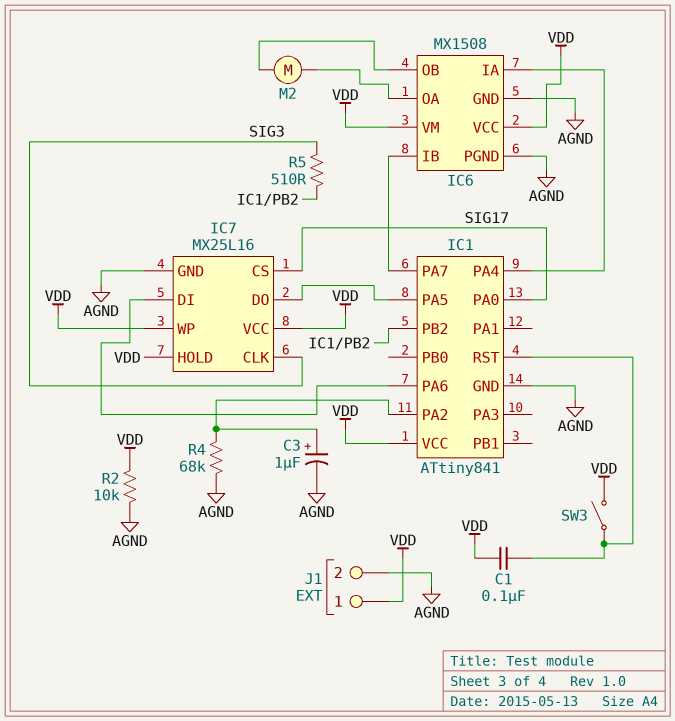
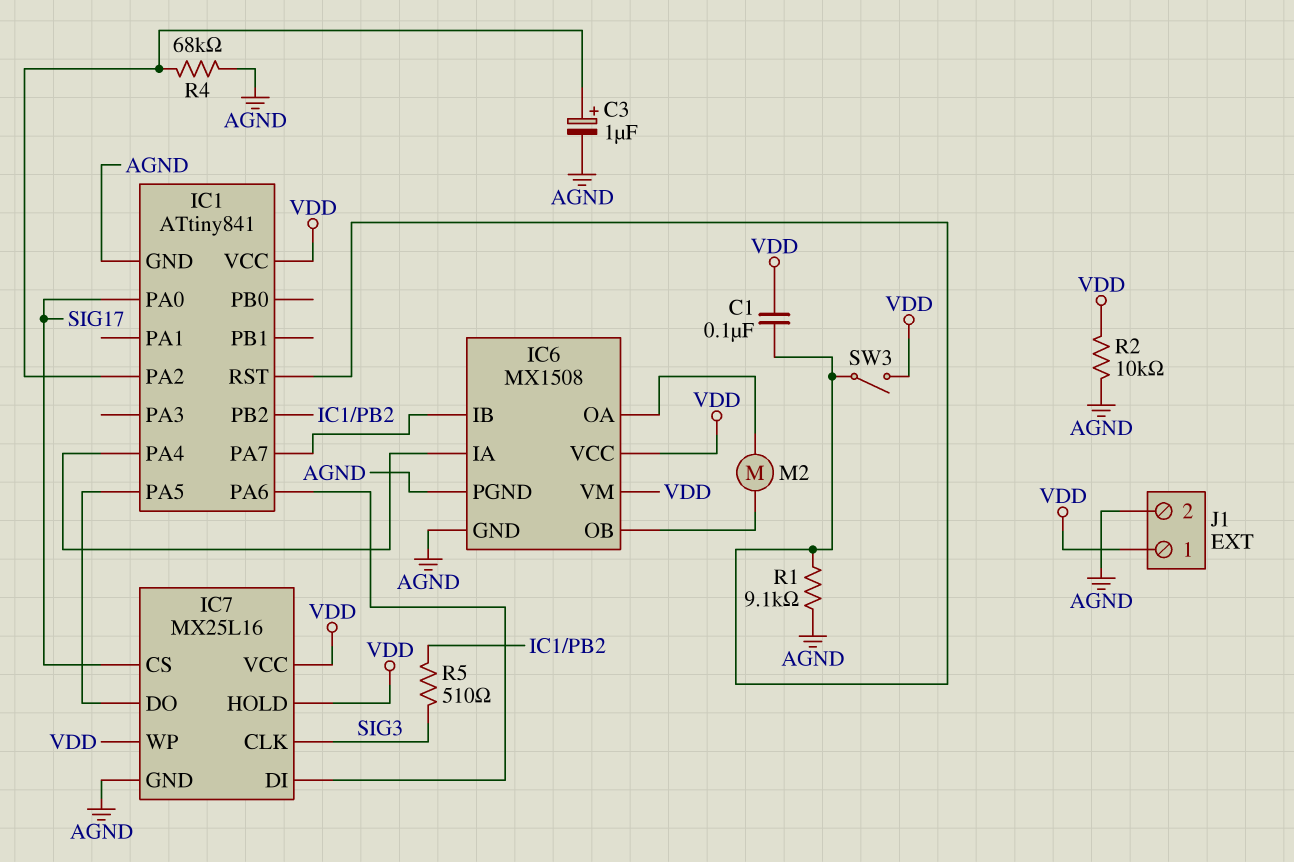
R1: none -> 9.1k (AGND, IC1/RST)

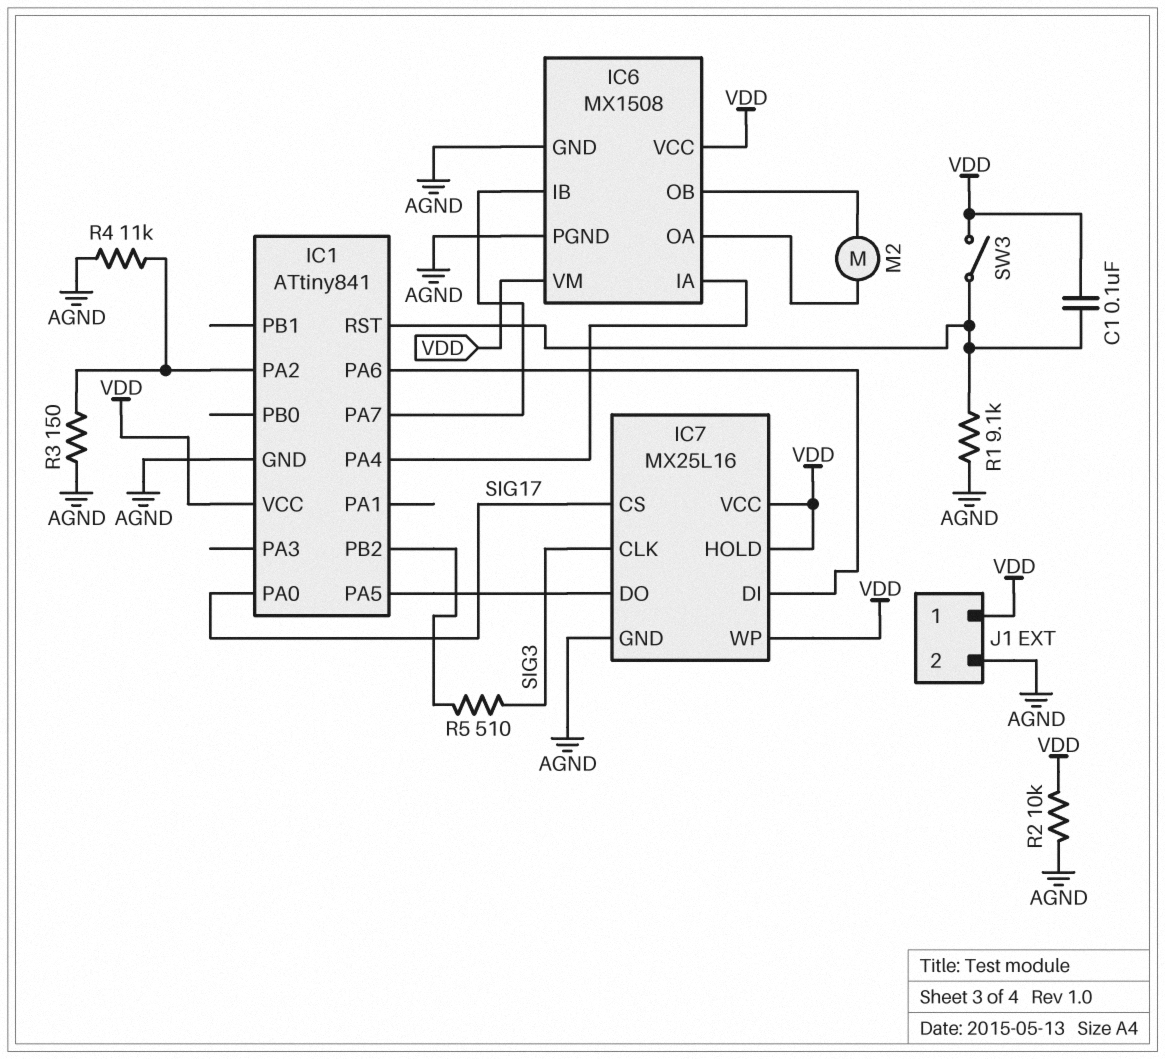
C3: 1uF (plus IC1/PA2, minus AGND) -> none
R3: none -> 150 (AGND, IC1/PA2)
R4: 68k (AGND, IC1/PA2) -> 11k (AGND, IC1/PA2)

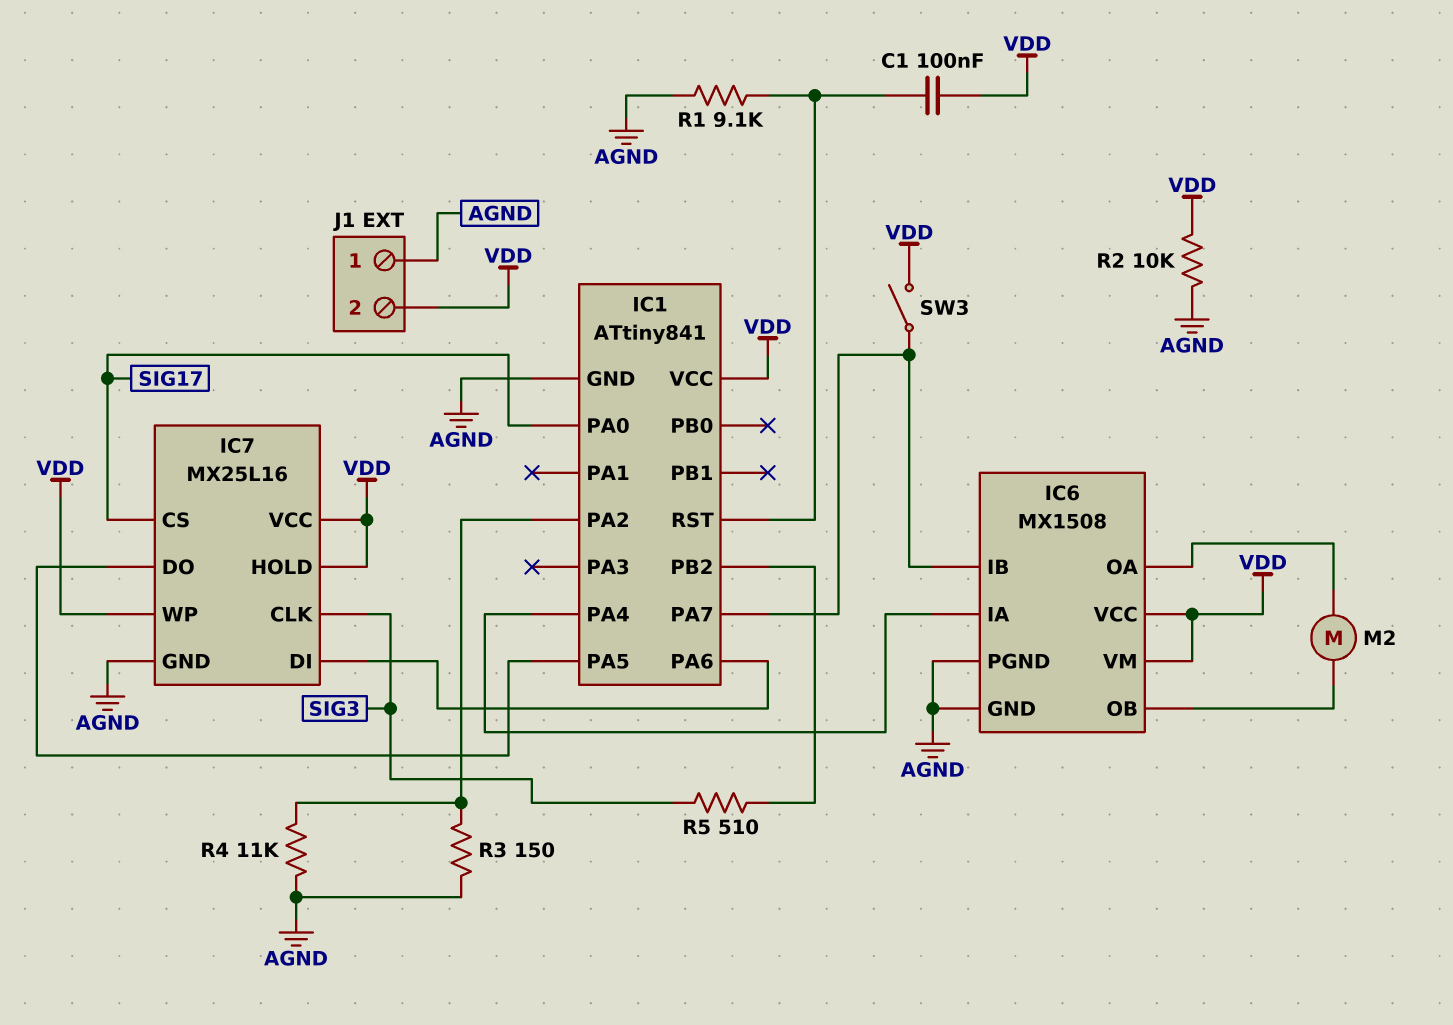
J1 pin 1: VDD -> AGND
J1 pin 2: AGND -> VDD
SW3: switch (IC1/RST, VDD) -> switch (IC1/PA7, VDD)

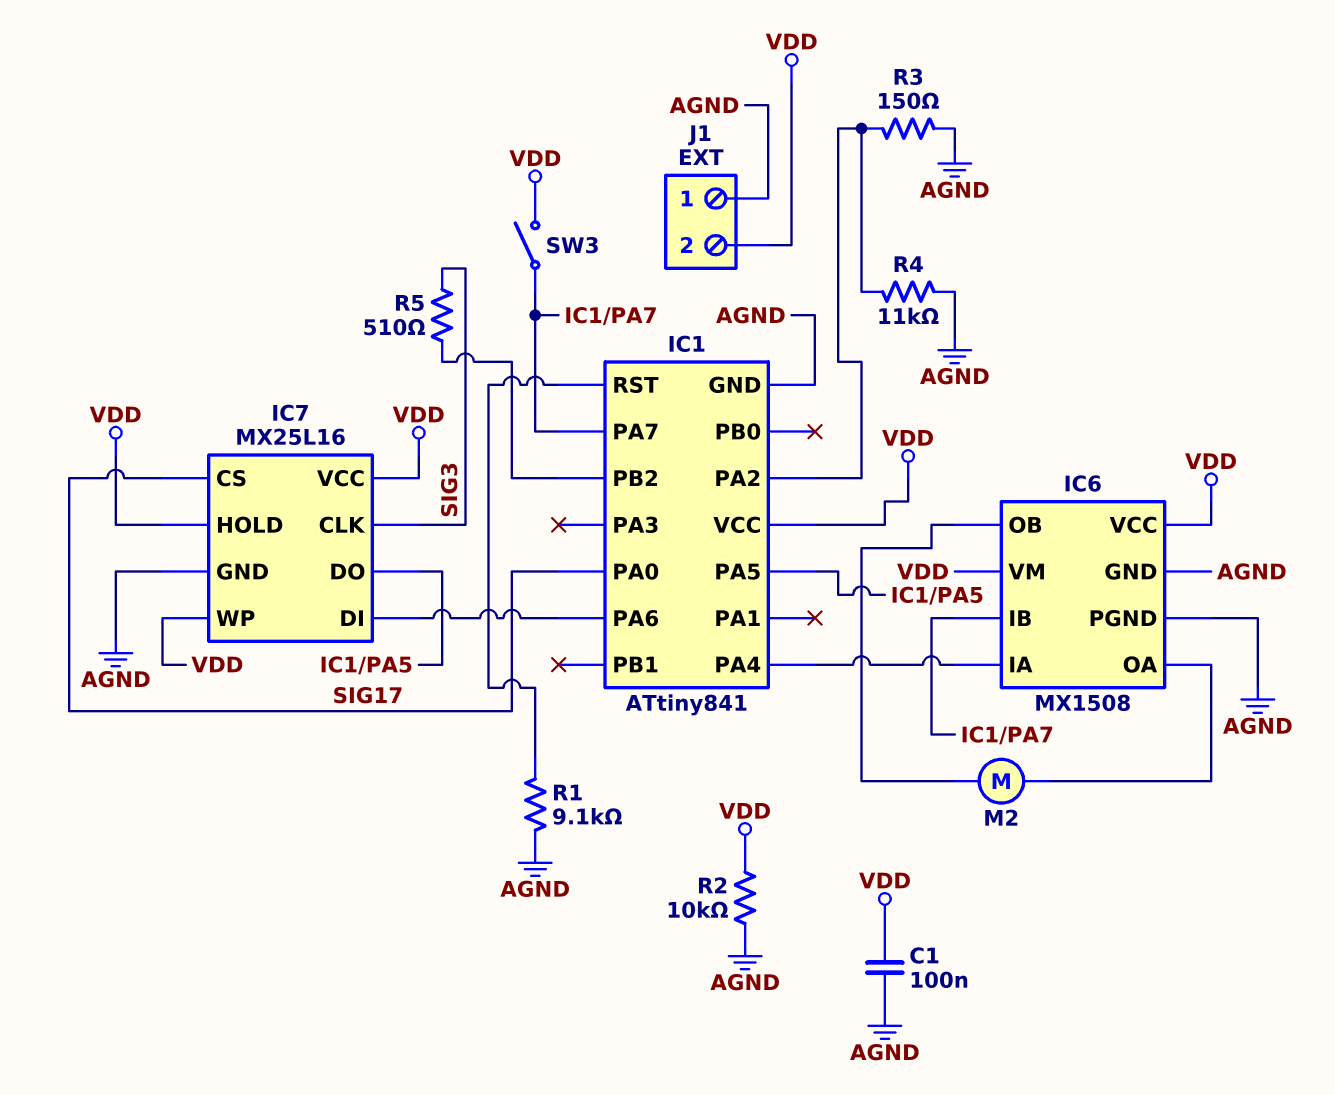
C1: 100nF (IC1/RST, VDD) -> 100nF (AGND, VDD)

